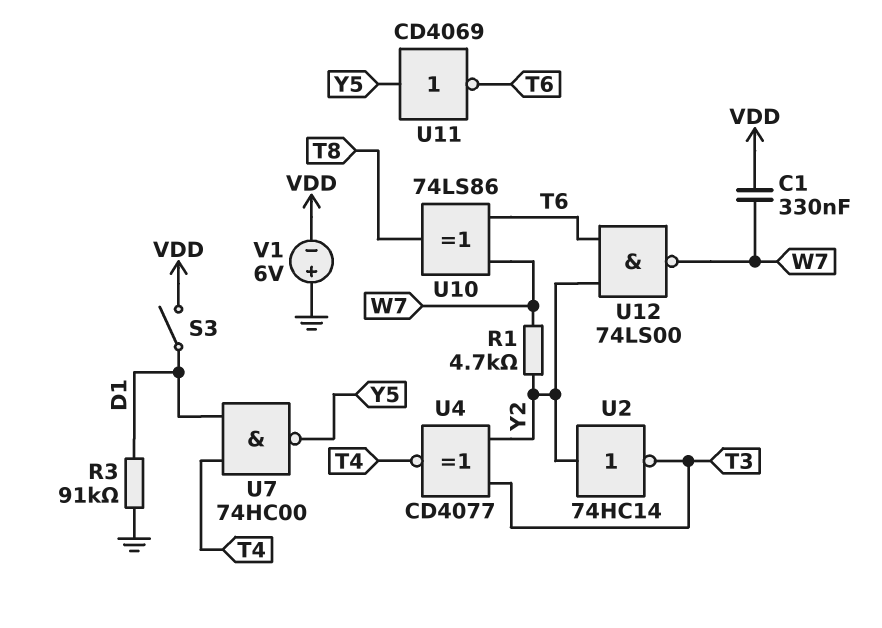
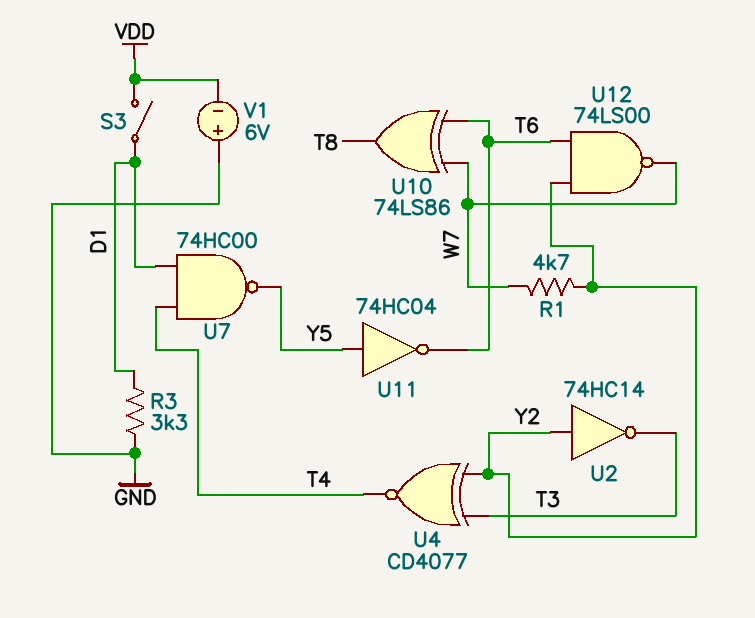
C1: 330nF (VDD, W7) -> none
R3: 91k (D1, GND) -> 3.3k (D1, GND)
U11: NOT CD4069 (in Y5, out T6) -> NOT 74HC04 (in Y5, out T6)

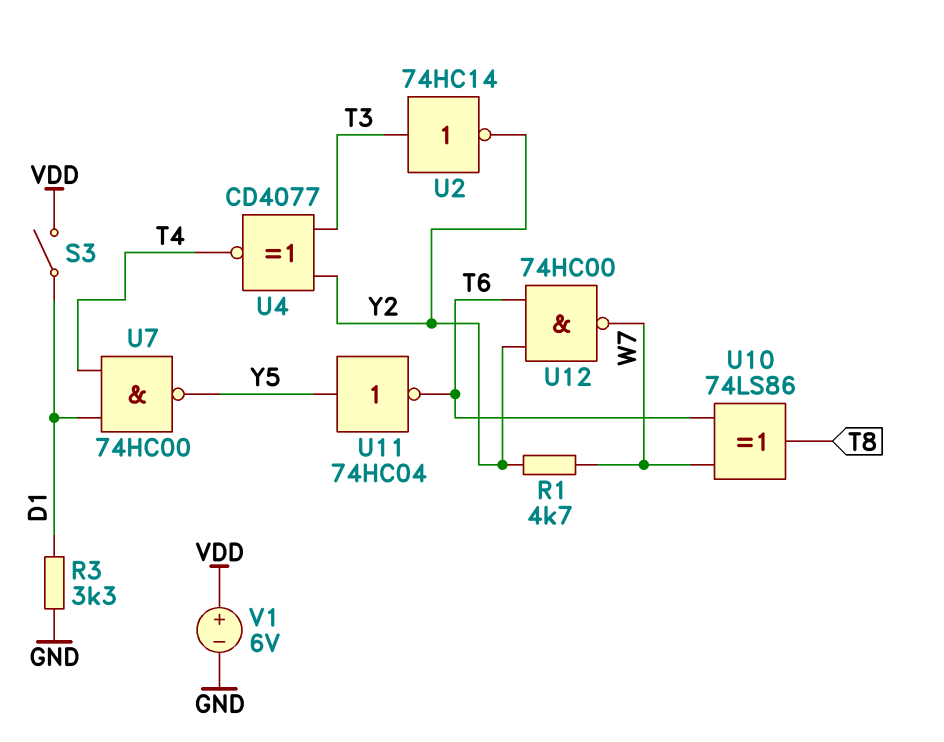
U2: NOT 74HC14 (in Y2, out T3) -> NOT 74HC14 (in T3, out Y2)
U12: NAND 74LS00 (in T6, in Y2, out W7) -> NAND 74HC00 (in T6, in Y2, out W7)
V1: 6V (plus GND, minus VDD) -> 6V (plus VDD, minus GND)

